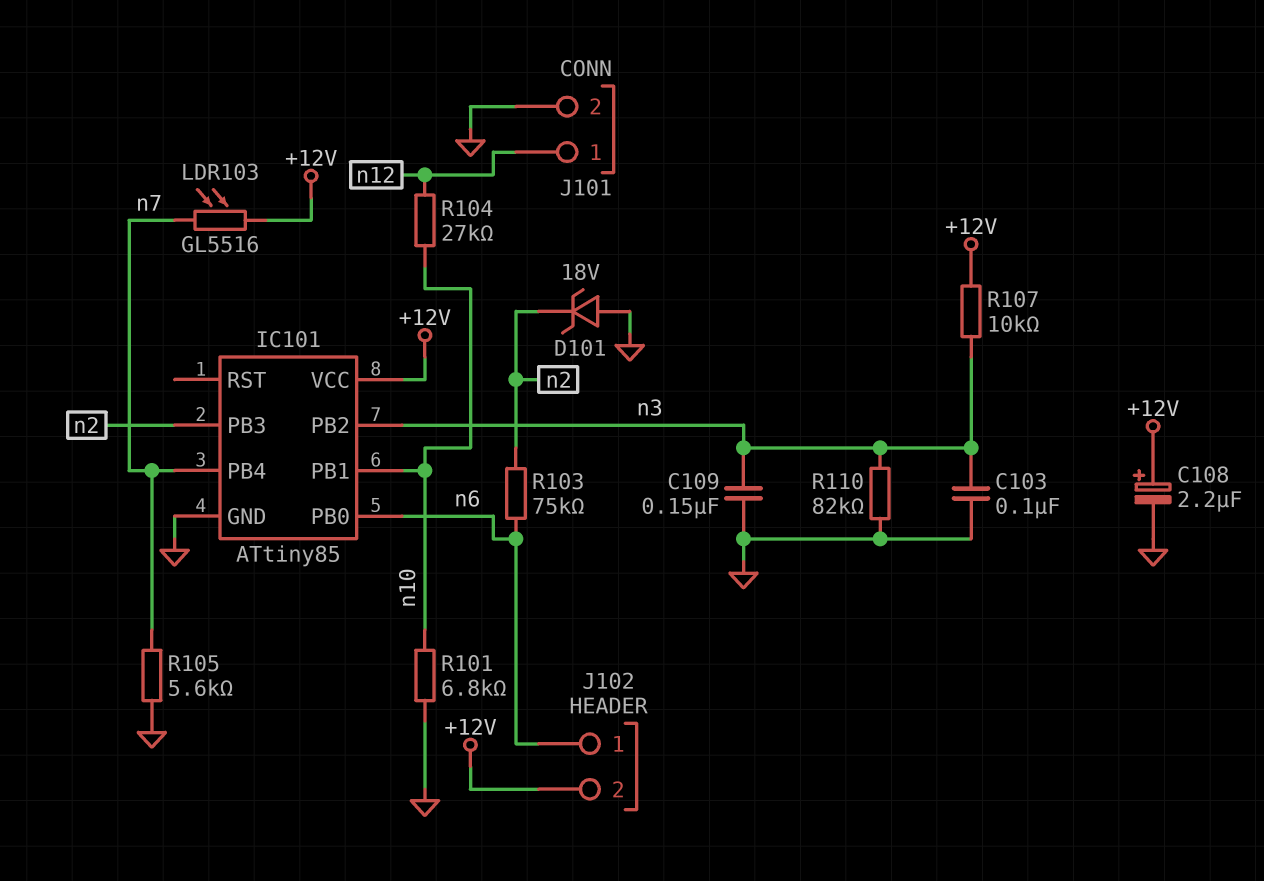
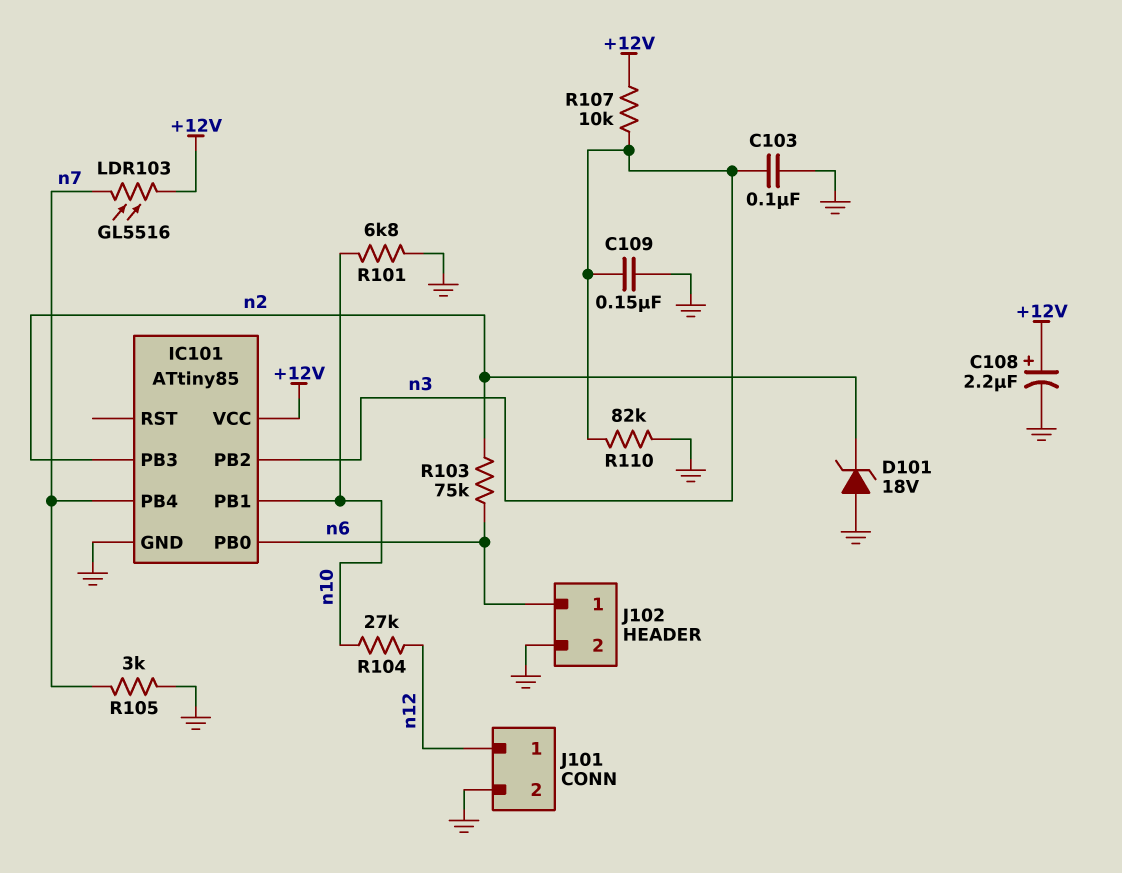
J102 pin 2: +12V -> GND
R105: 5.6k (GND, n7) -> 3k (GND, n7)

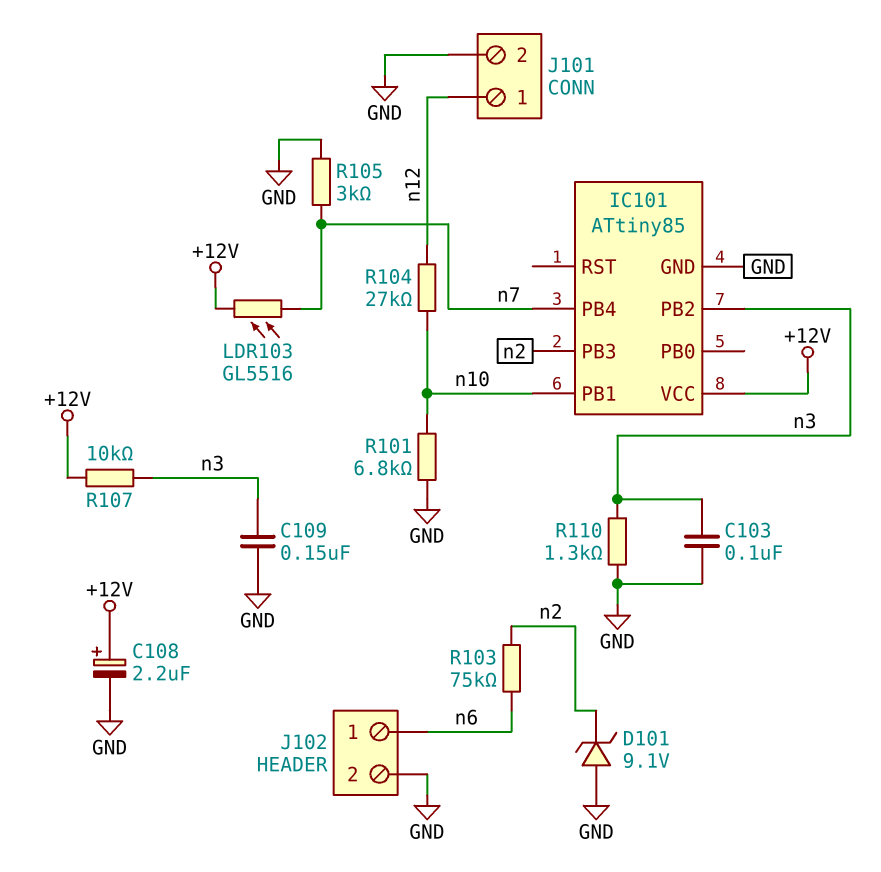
D101: zener 18V (A GND, K n2) -> zener 9.1V (A GND, K n2)
IC101 pin PB0: n6 -> none
R110: 82k (GND, n3) -> 1.3k (GND, n3)

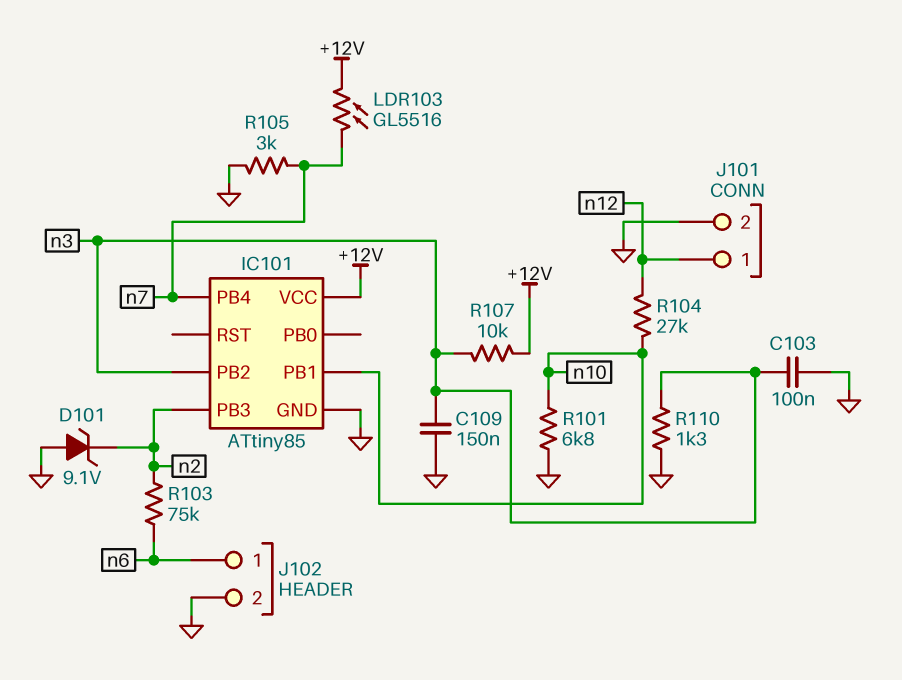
C108: 2.2uF (plus +12V, minus GND) -> none

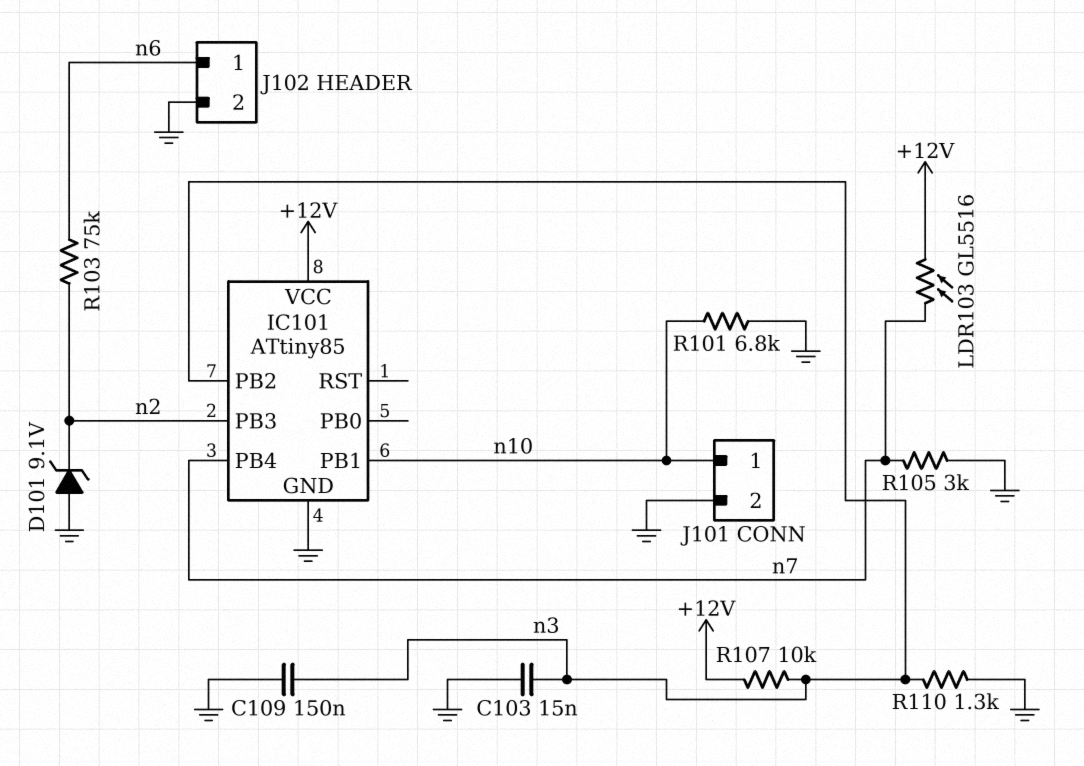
C103: 100nF (GND, n3) -> 15nF (GND, n3)
J101 pin 1: n12 -> n10
R104: 27k (n10, n12) -> none

